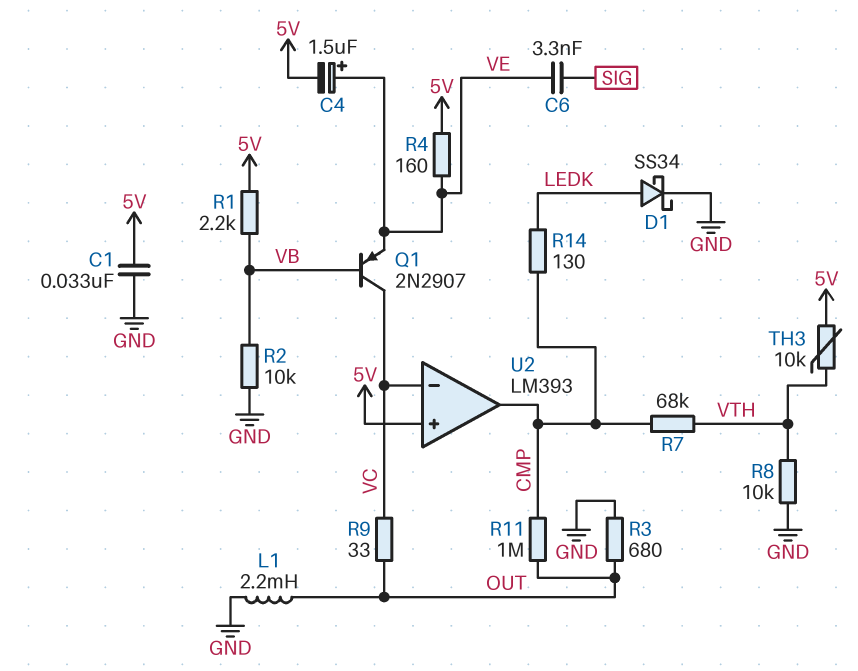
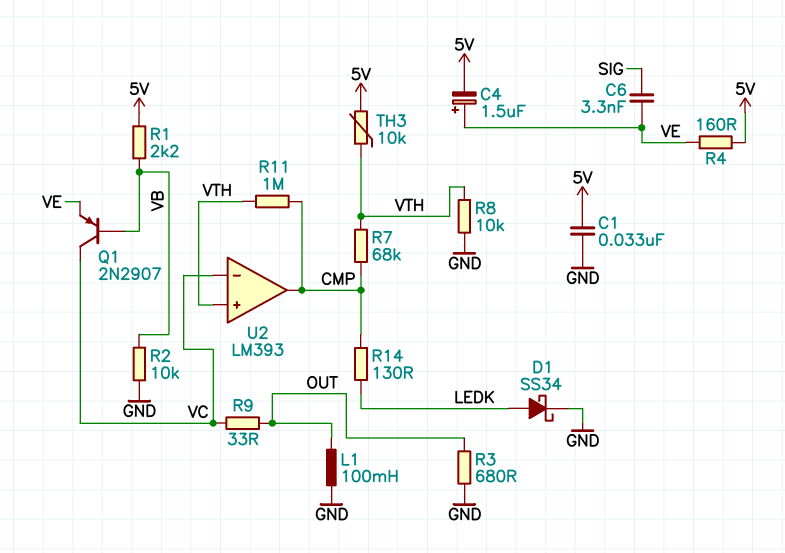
L1: 2.2mH (GND, OUT) -> 100mH (GND, OUT)
R11: 1M (CMP, OUT) -> 1M (CMP, VTH)
U2 pin in+: 5V -> VTH

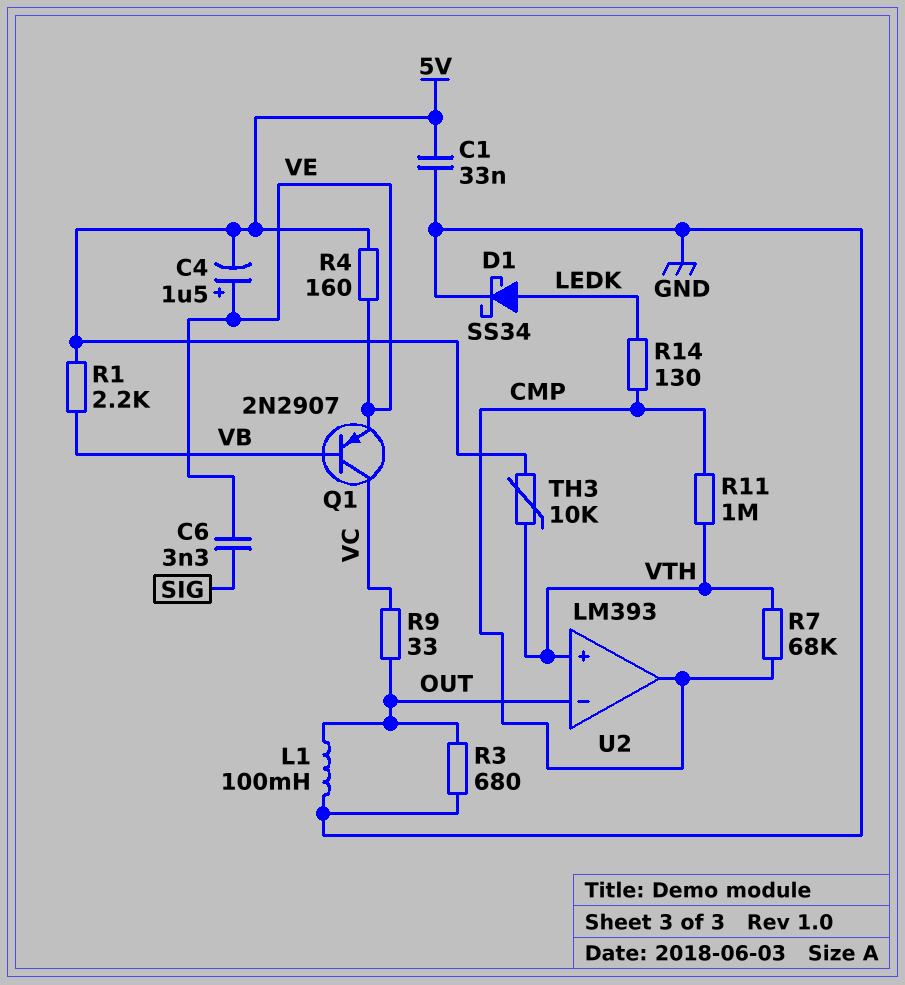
R2: 10k (GND, VB) -> none
R8: 10k (GND, VTH) -> none
U2 pin in-: VC -> OUT

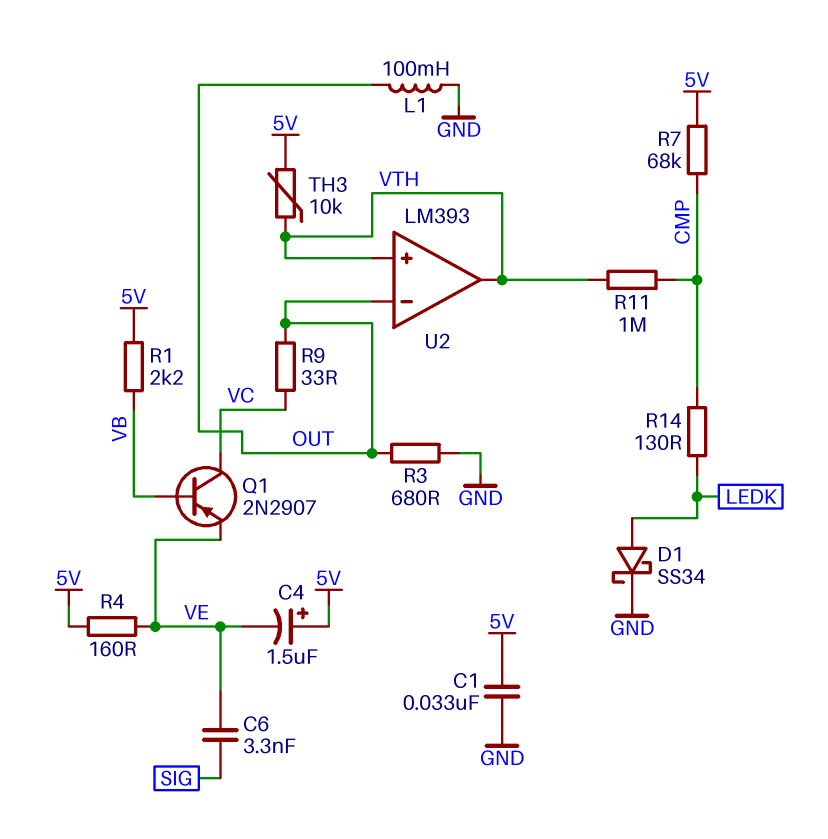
C4: 1.5uF (plus VE, minus 5V) -> 1.5uF (plus 5V, minus VE)
R7: 68k (CMP, VTH) -> 68k (5V, CMP)
U2 pin out: CMP -> VTH

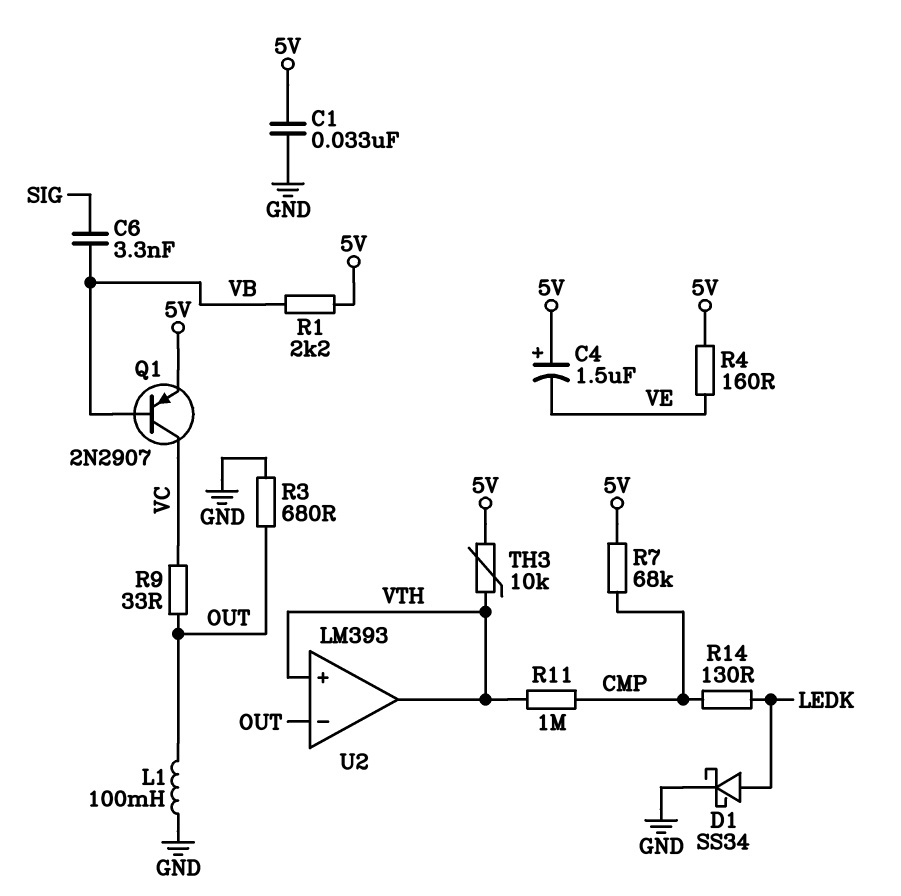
C6: 3.3nF (SIG, VE) -> 3.3nF (SIG, VB)
Q1: PNP 2N2907 (B VB, C VC, E VE) -> PNP 2N2907 (B VB, C VC, E 5V)

